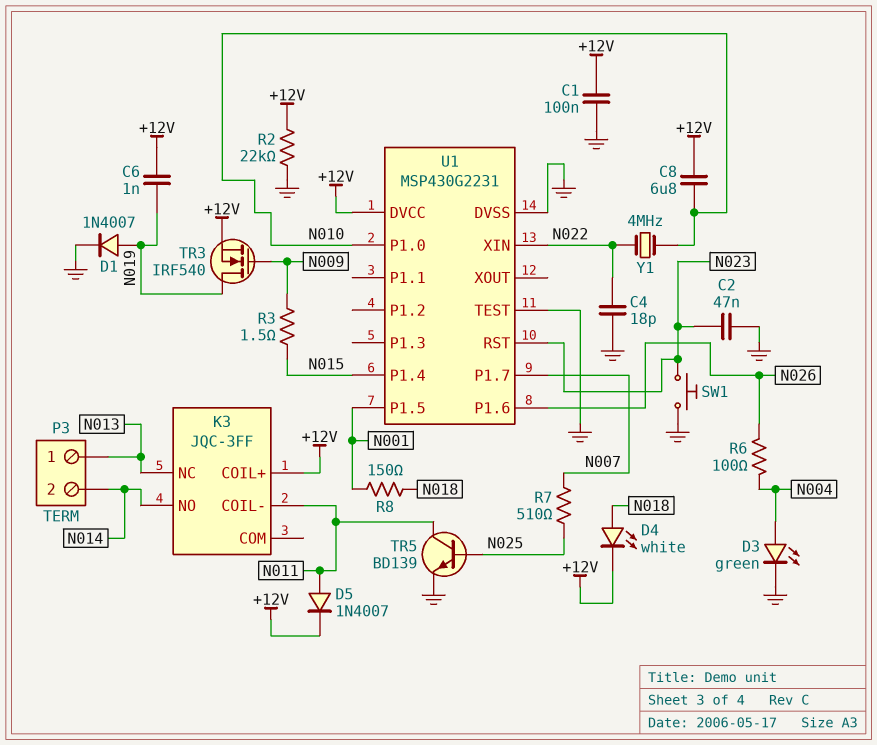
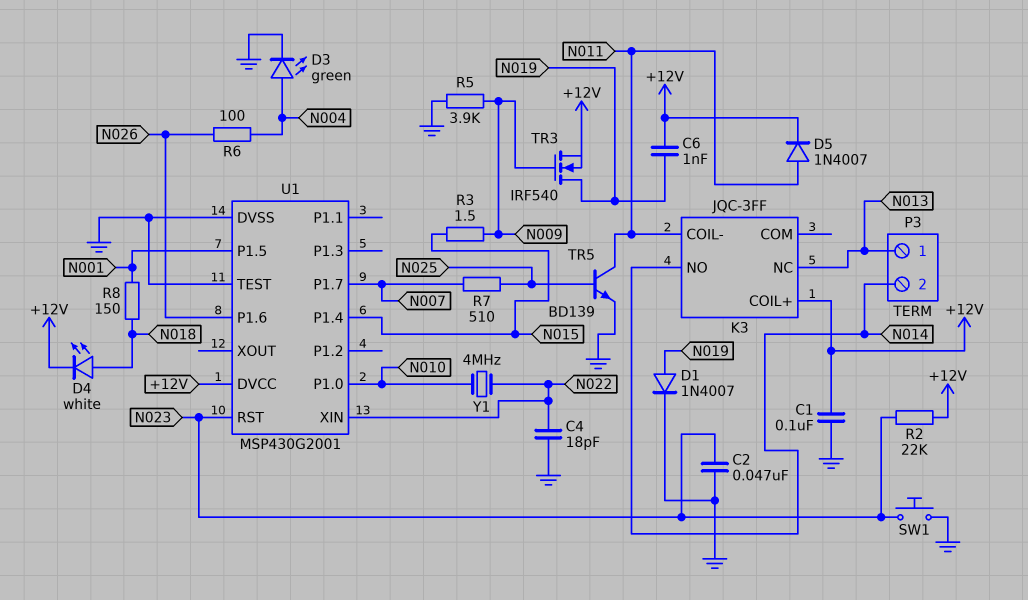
C8: 6.8uF (+12V, N010) -> none
R2: 22k (+12V, GND) -> 22k (+12V, N023)
R5: none -> 3.9k (GND, N009)
U1: MSP430G2231 -> MSP430G2001

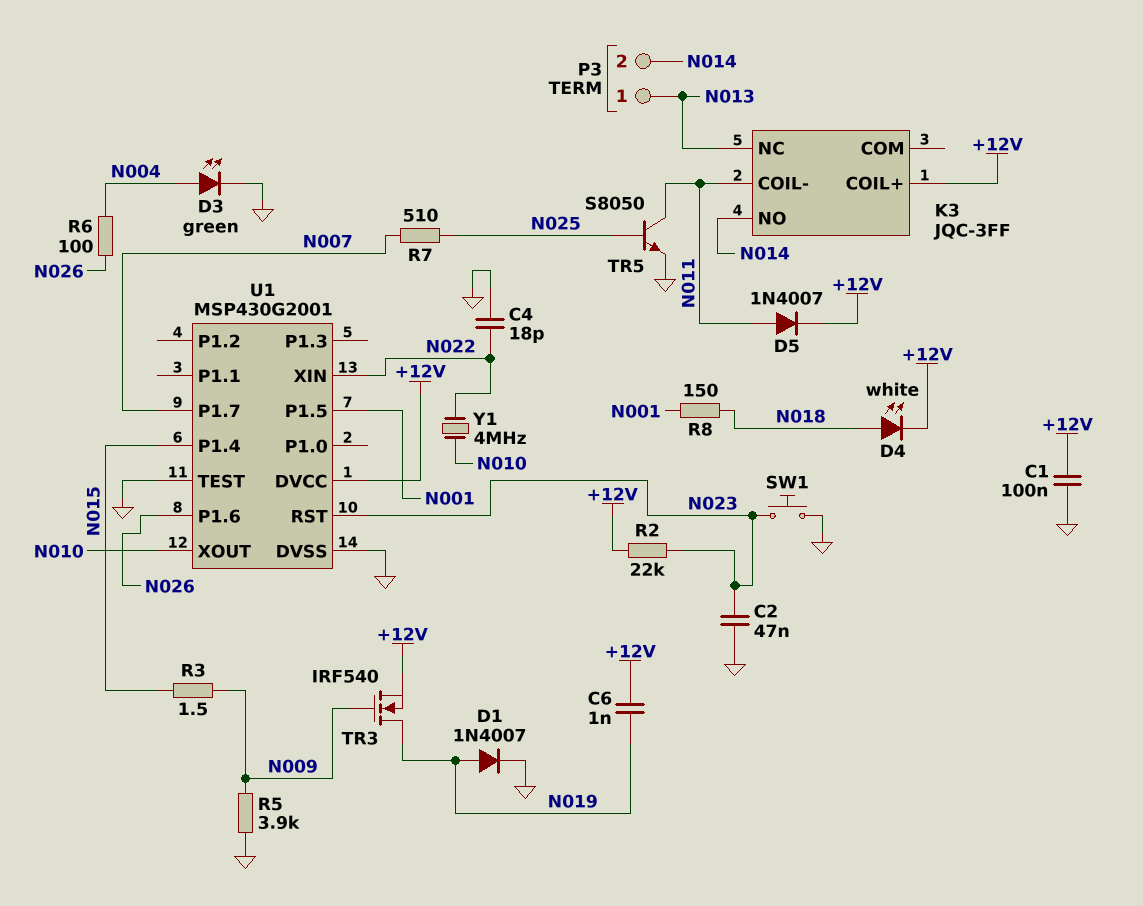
TR5: NPN BD139 (B N025, C N011, E GND) -> NPN S8050 (B N025, C N011, E GND)
U1 pin P1.0: N010 -> none
U1 pin XOUT: none -> N010

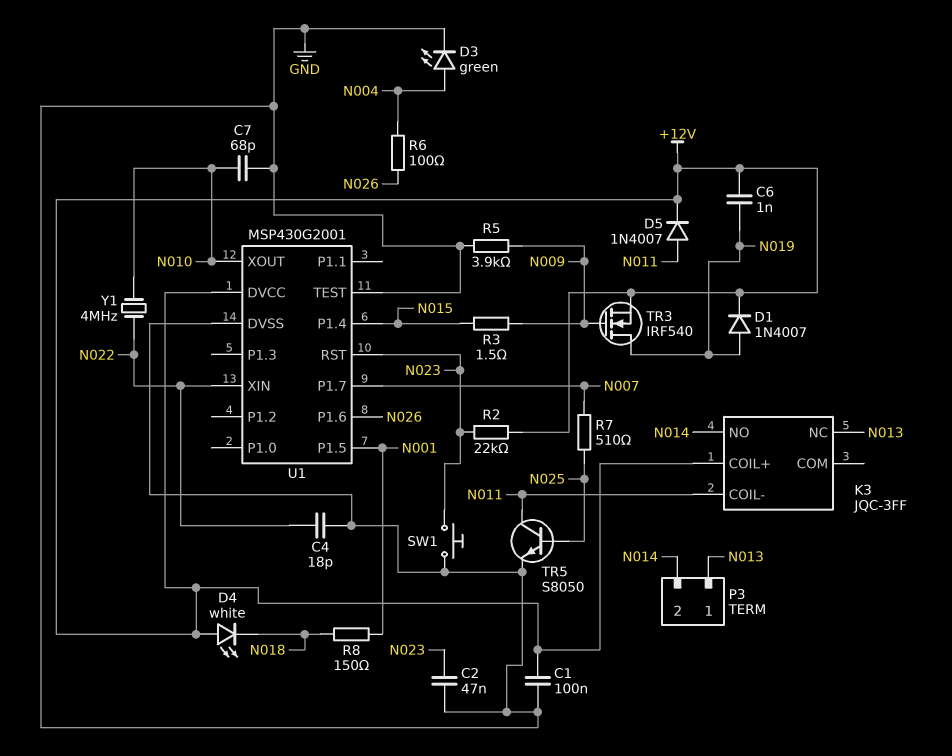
C7: none -> 68pF (GND, N010)
D1: diode 1N4007 (A N019, K GND) -> diode 1N4007 (A N019, K +12V)
D4: LED white (A N018, K +12V) -> LED white (A +12V, K N018)

